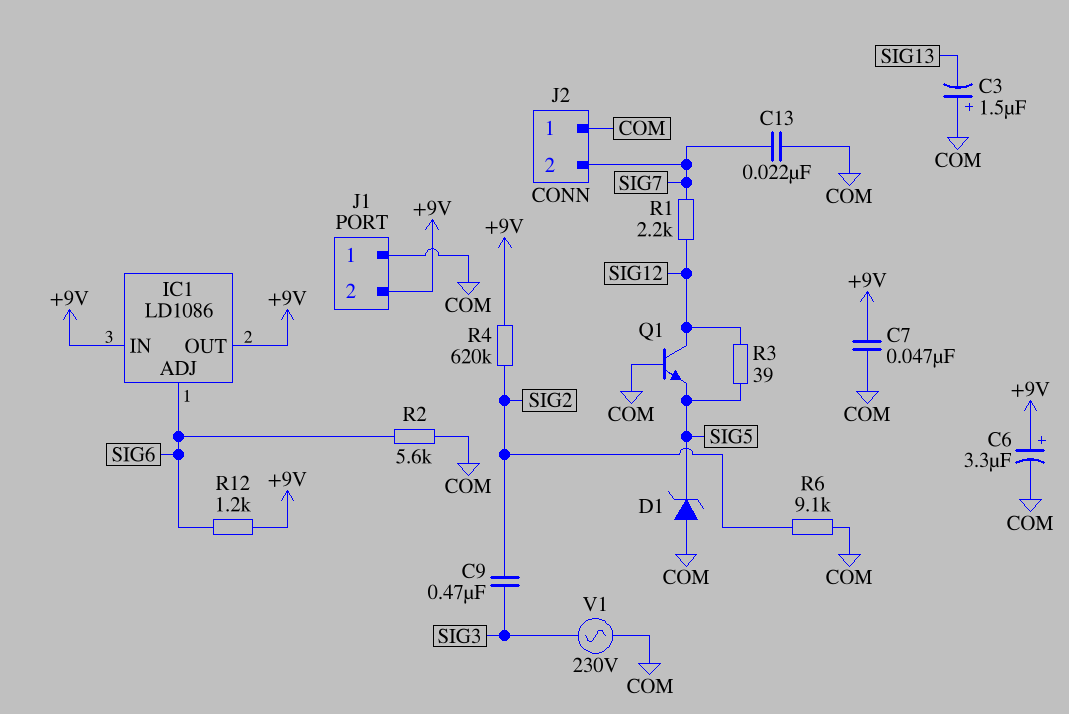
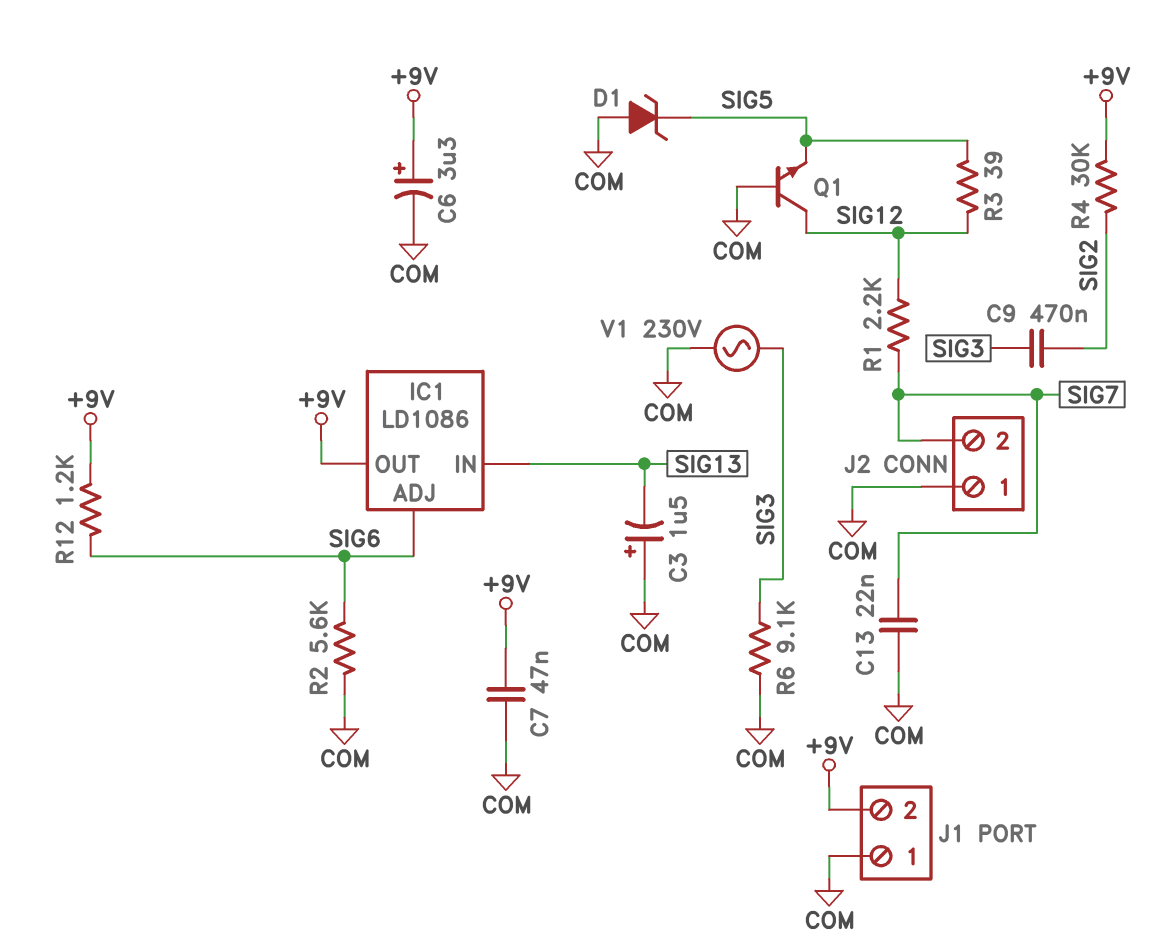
IC1 pin IN: +9V -> SIG13
R4: 620k (+9V, SIG2) -> 30k (+9V, SIG2)
R6: 9.1k (COM, SIG2) -> 9.1k (COM, SIG3)

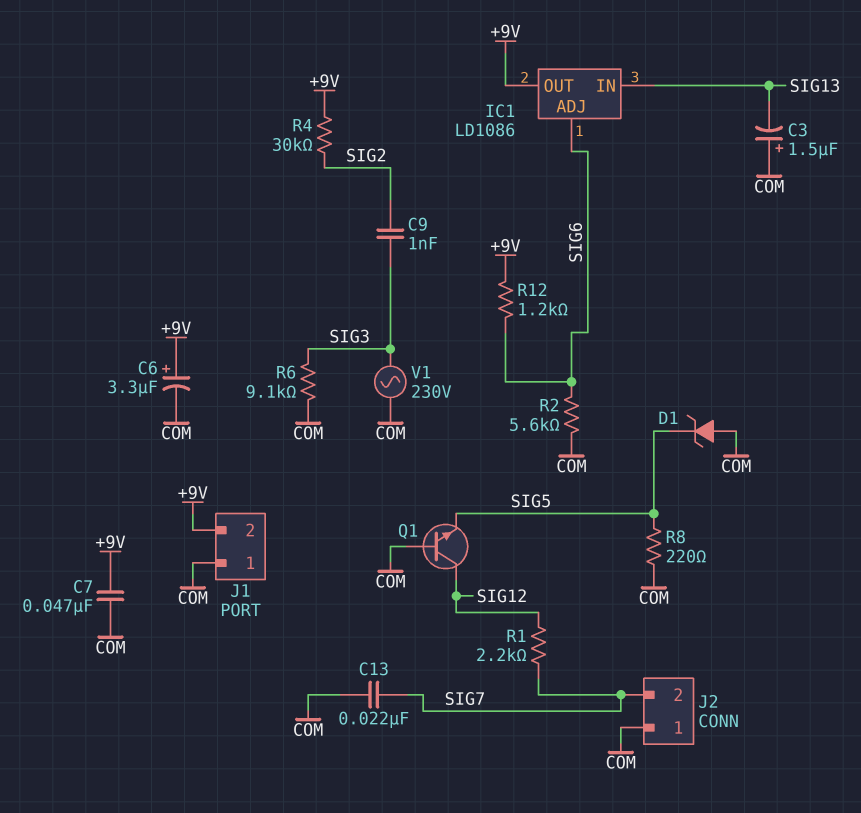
C9: 470nF (SIG2, SIG3) -> 1nF (SIG2, SIG3)
R3: 39 (SIG5, SIG12) -> none
R8: none -> 220 (COM, SIG5)

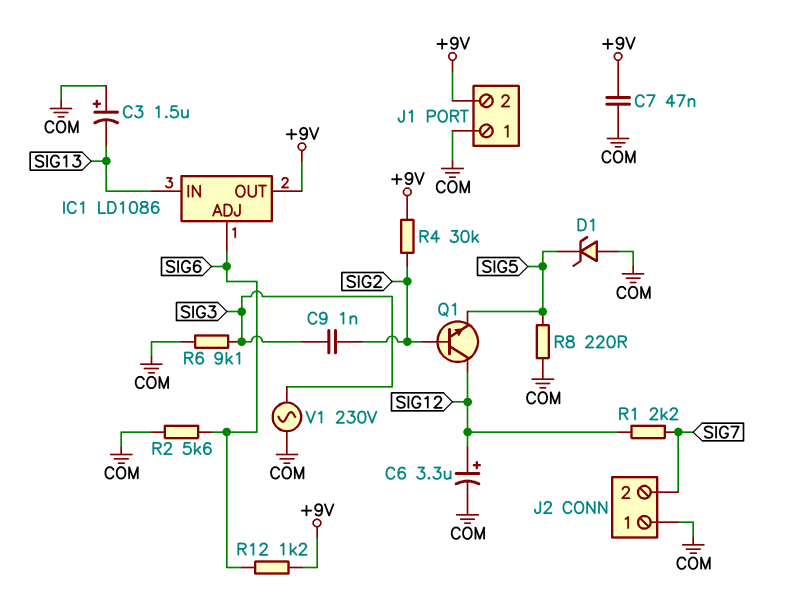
C6: 3.3uF (plus +9V, minus COM) -> 3.3uF (plus SIG12, minus COM)
C13: 22nF (COM, SIG7) -> none
Q1: NPN (B COM, C SIG12, E SIG5) -> NPN (B SIG2, C SIG12, E SIG5)

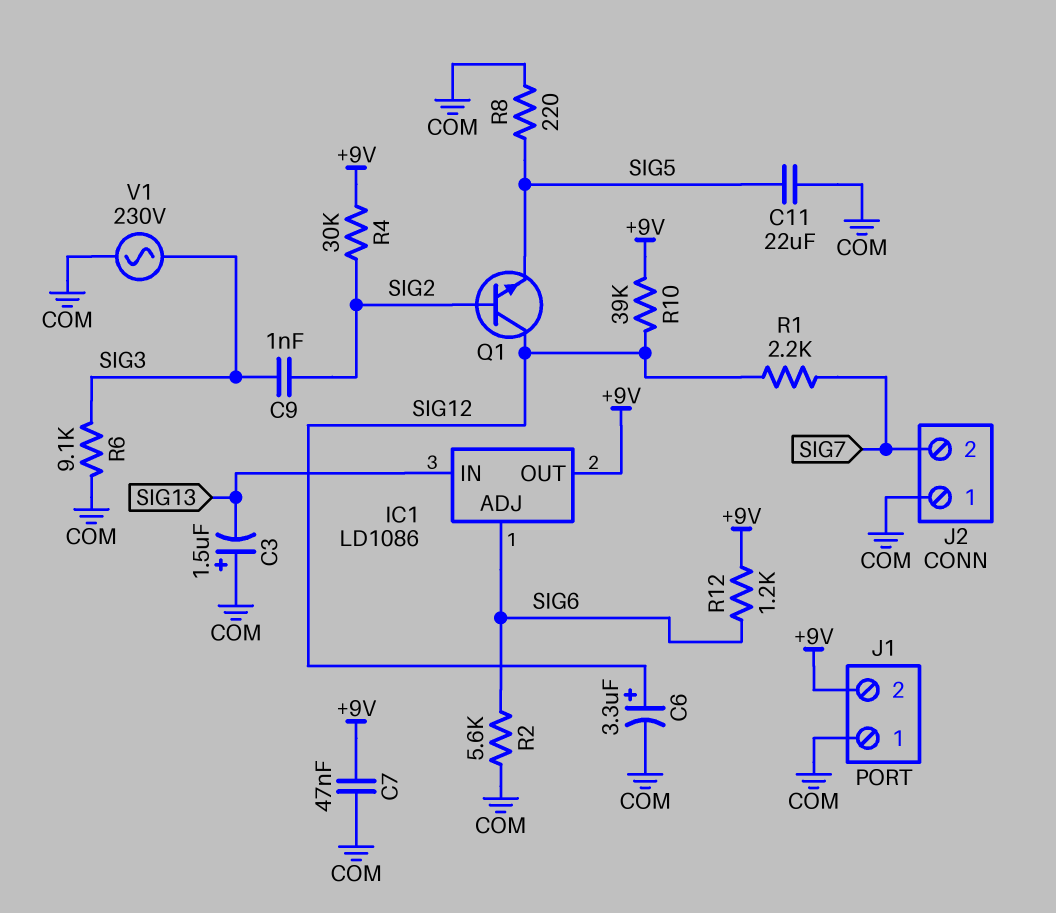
C11: none -> 22uF (COM, SIG5)
D1: zener (A COM, K SIG5) -> none
R10: none -> 39k (+9V, SIG12)

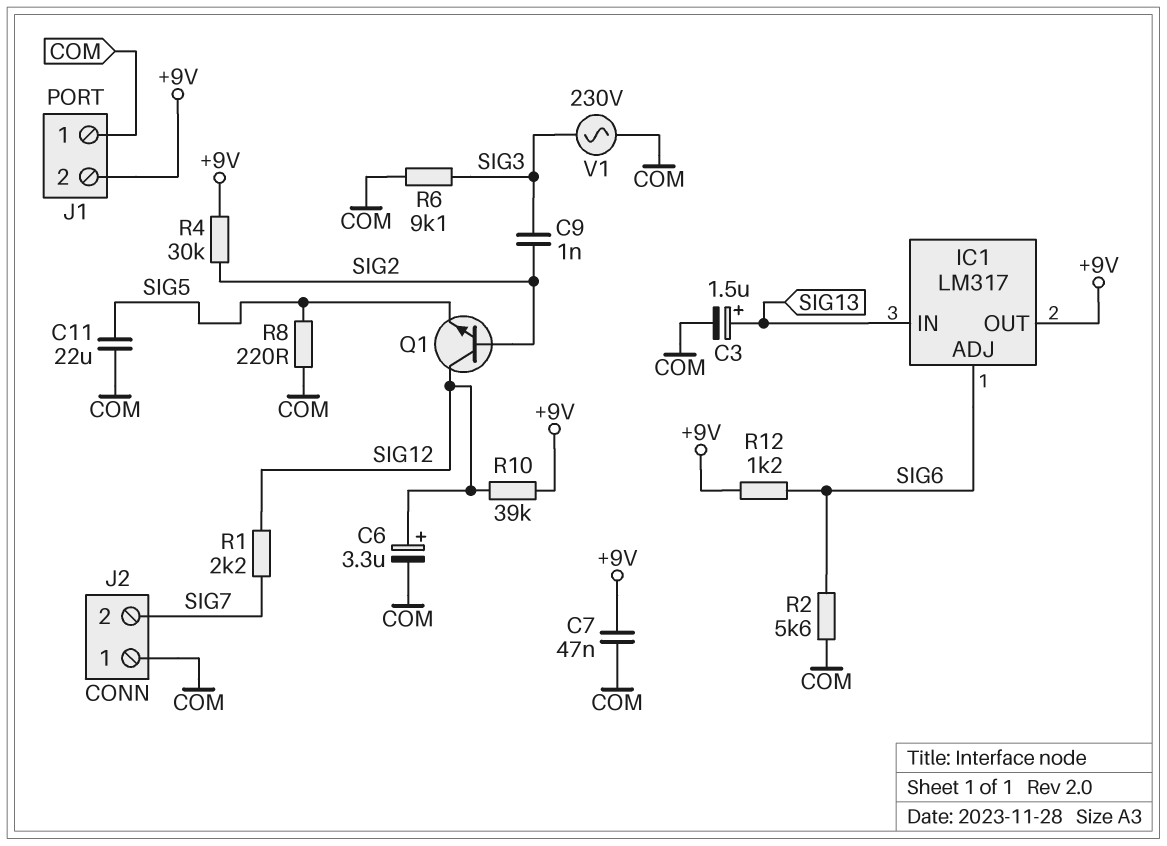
C3: 1.5uF (plus COM, minus SIG13) -> 1.5uF (plus SIG13, minus COM)
IC1: LD1086 -> LM317

